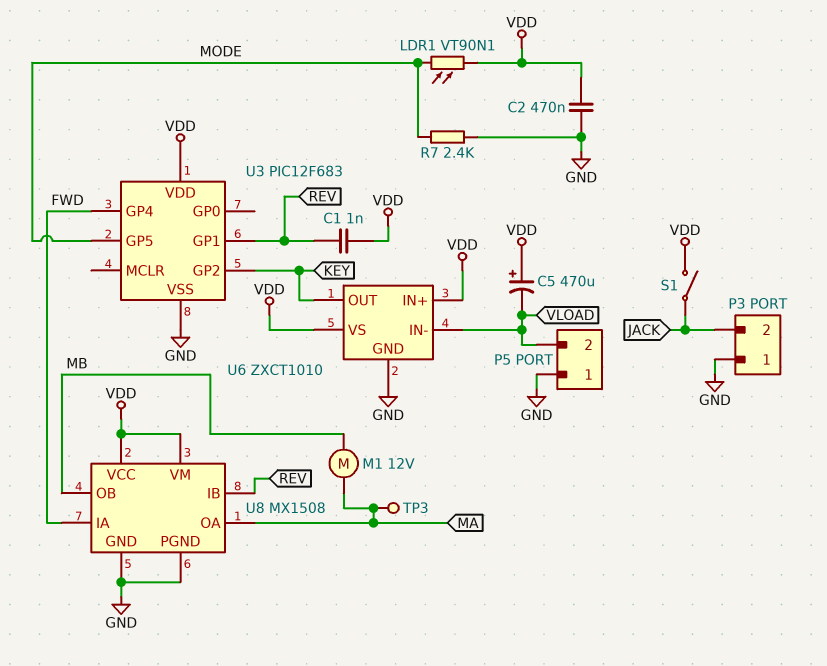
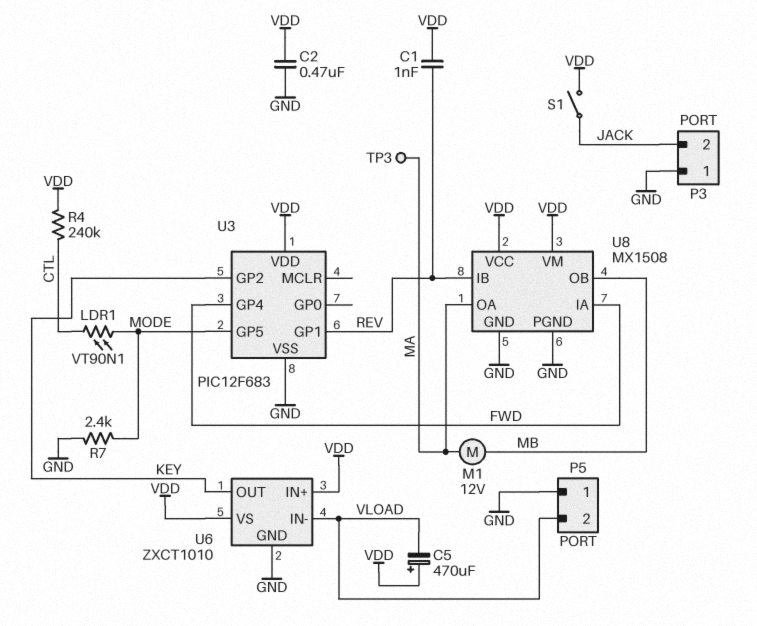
LDR1: VT90N1 (MODE, VDD) -> VT90N1 (CTL, MODE)
R4: none -> 240k (CTL, VDD)

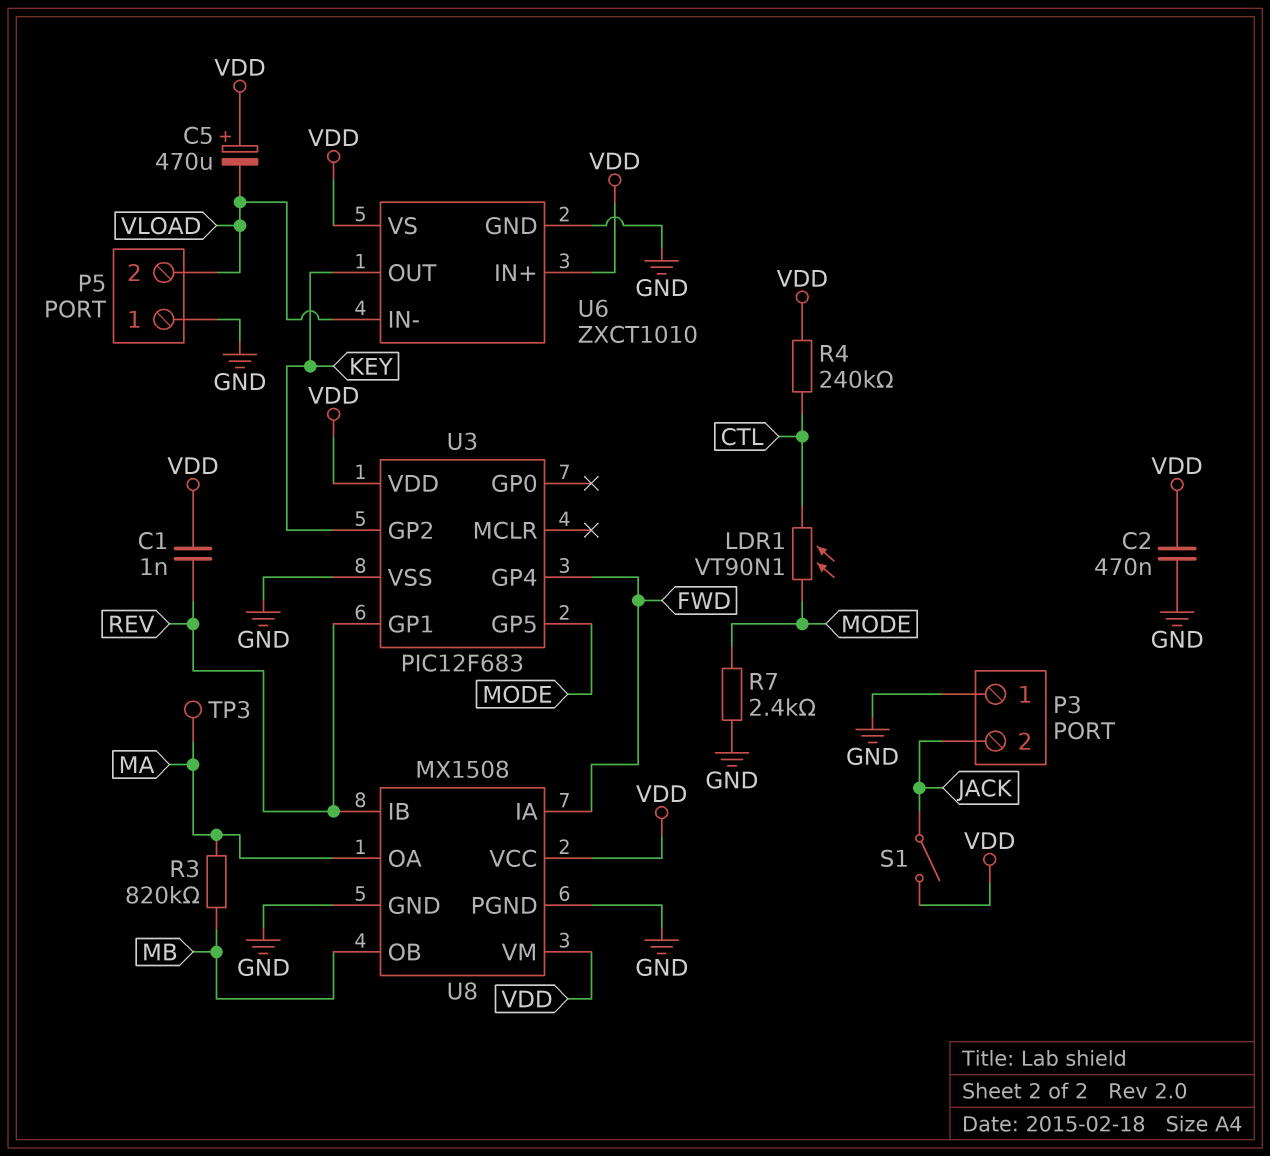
M1: motor 12V (MA, MB) -> none
R3: none -> 820k (MA, MB)

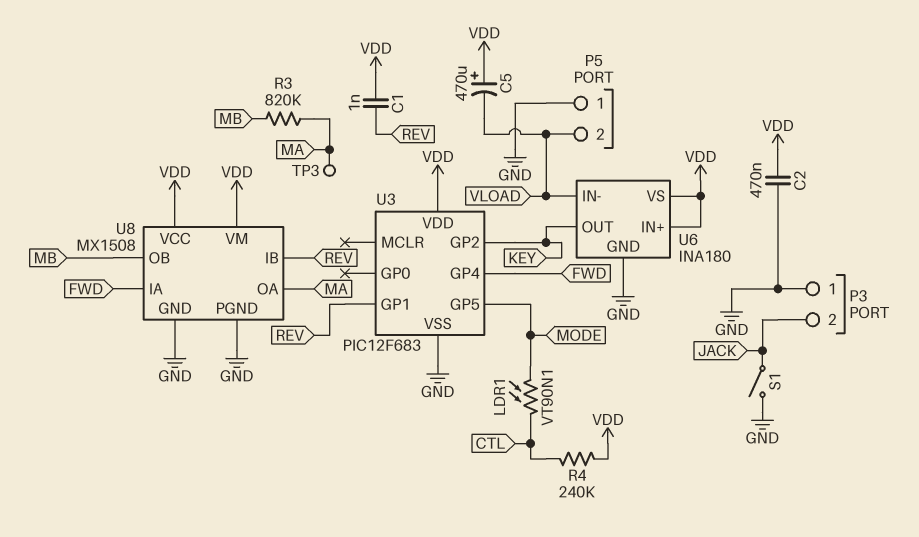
R7: 2.4k (GND, MODE) -> none
S1: switch (JACK, VDD) -> switch (GND, JACK)
U6: ZXCT1010 -> INA180

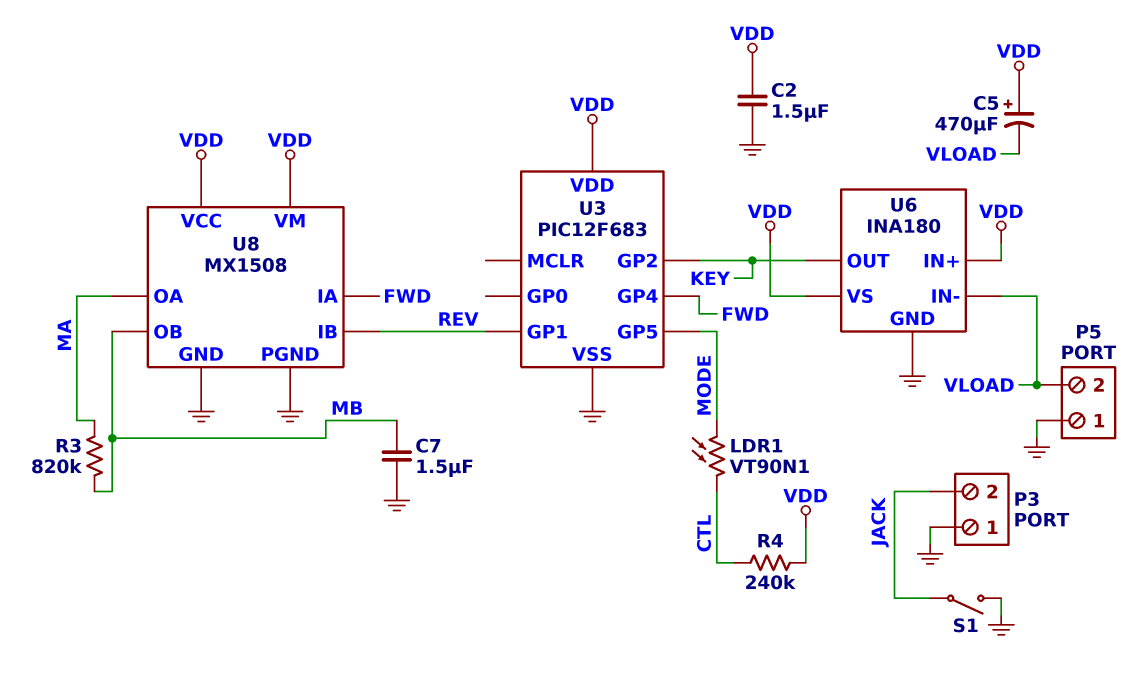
C1: 1nF (REV, VDD) -> none
C2: 470nF (GND, VDD) -> 1.5uF (GND, VDD)
C7: none -> 1.5uF (GND, MB)
TP3: test point (MA) -> none

